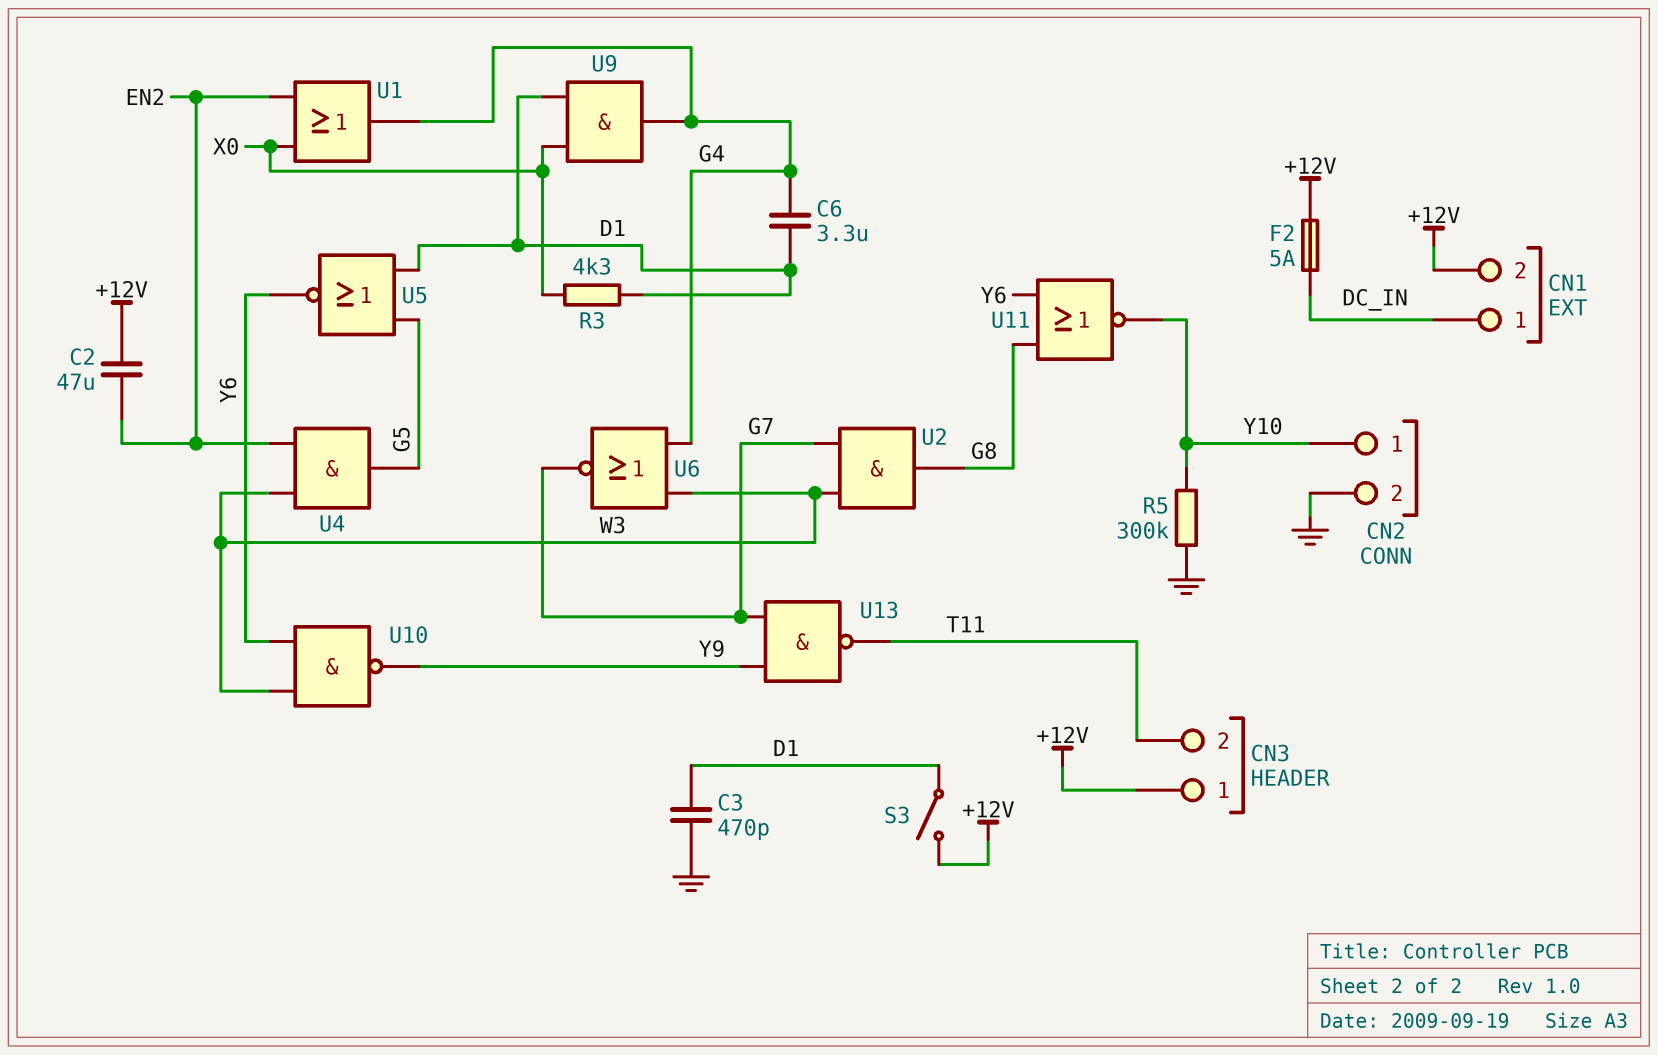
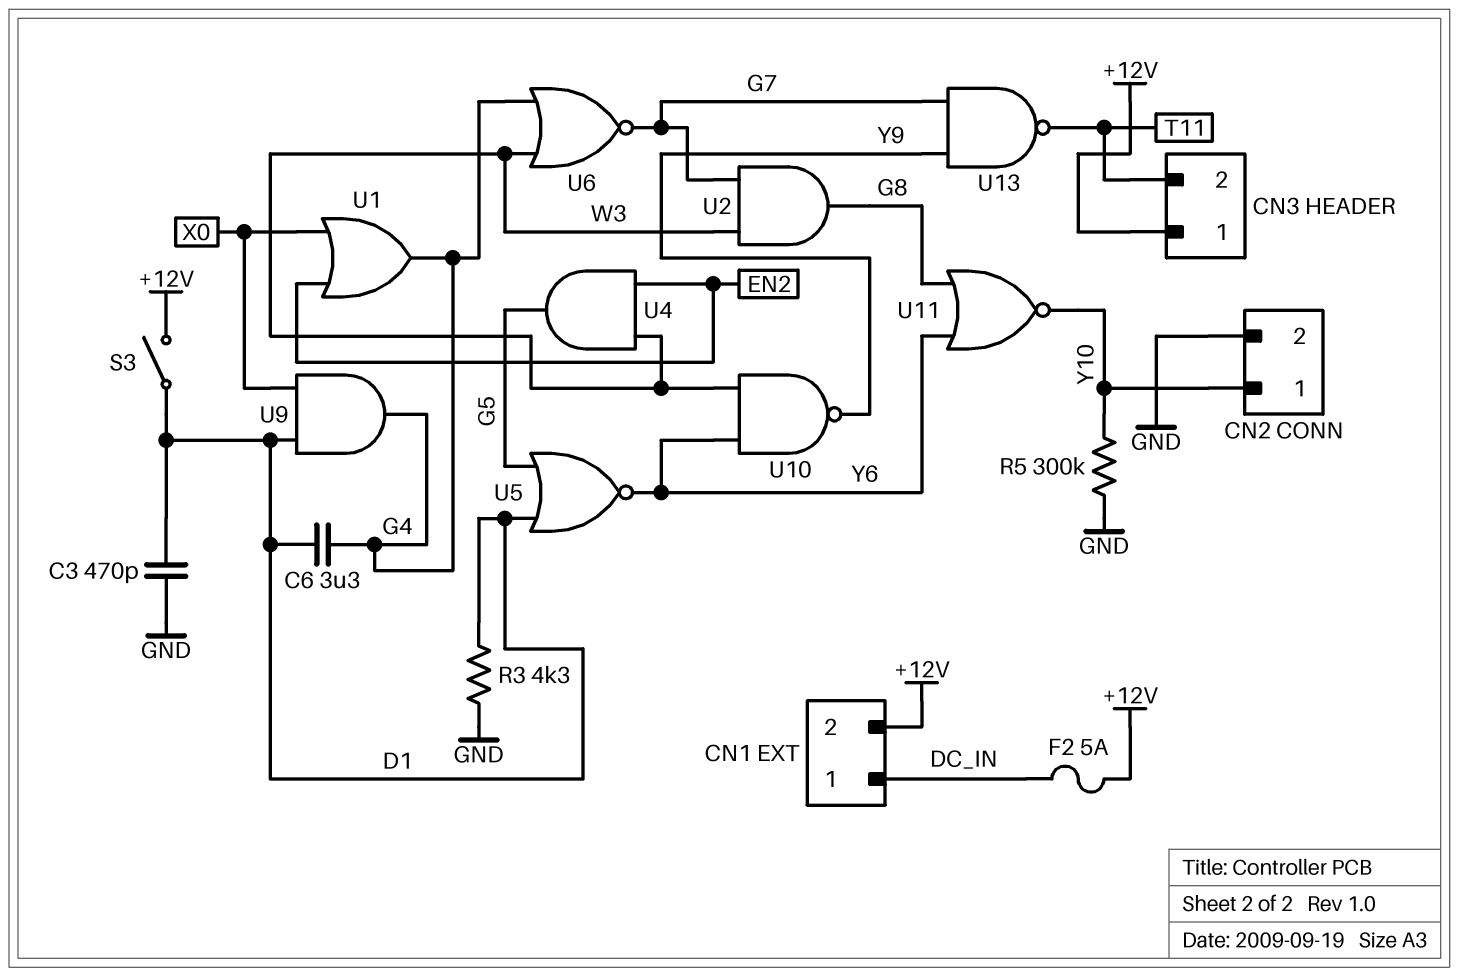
C2: 47uF (+12V, EN2) -> none
R3: 4.3k (D1, X0) -> 4.3k (D1, GND)

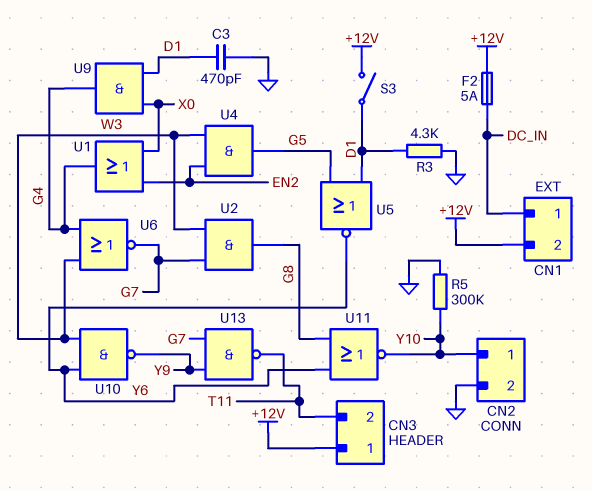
C6: 3.3uF (D1, G4) -> none

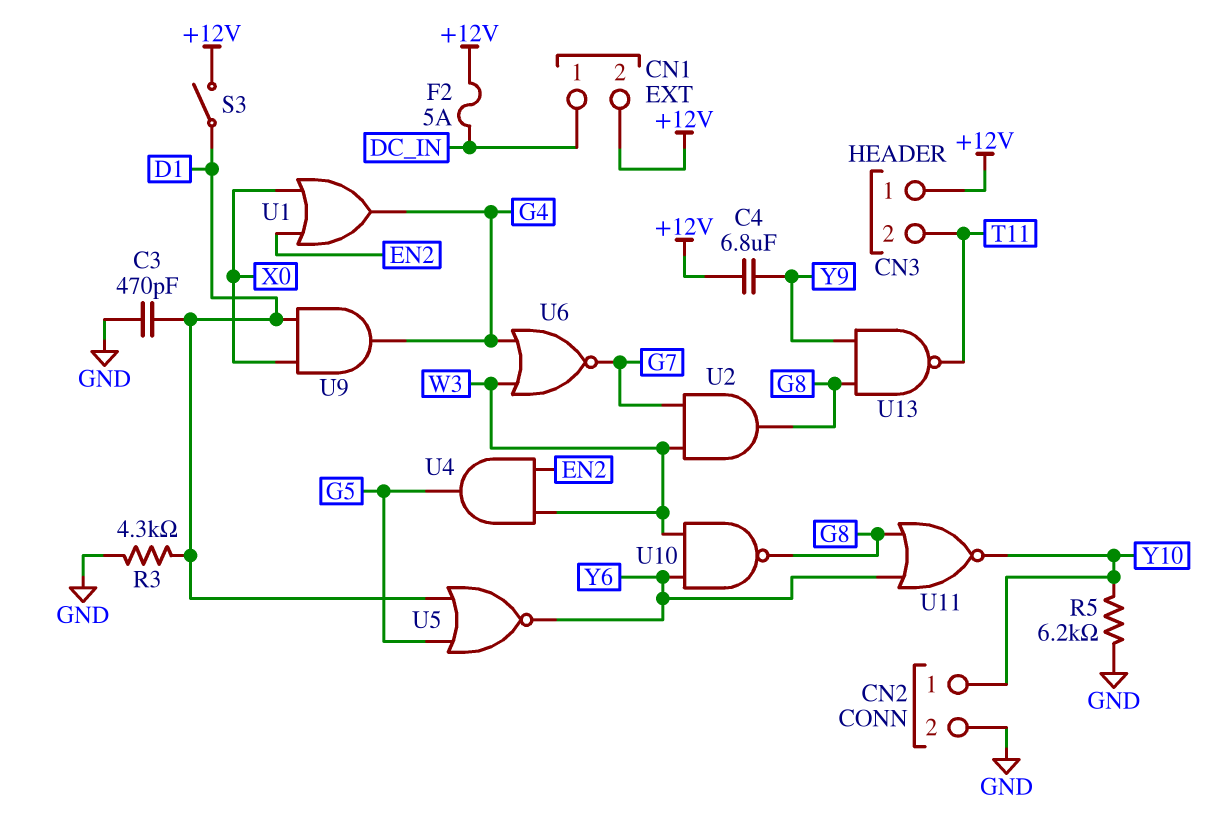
C4: none -> 6.8uF (+12V, Y9)
R5: 300k (GND, Y10) -> 6.2k (GND, Y10)
U10: NAND (in W3, in Y6, out Y9) -> NAND (in W3, in Y6, out G8)
U13: NAND (in G7, in Y9, out T11) -> NAND (in G8, in Y9, out T11)

